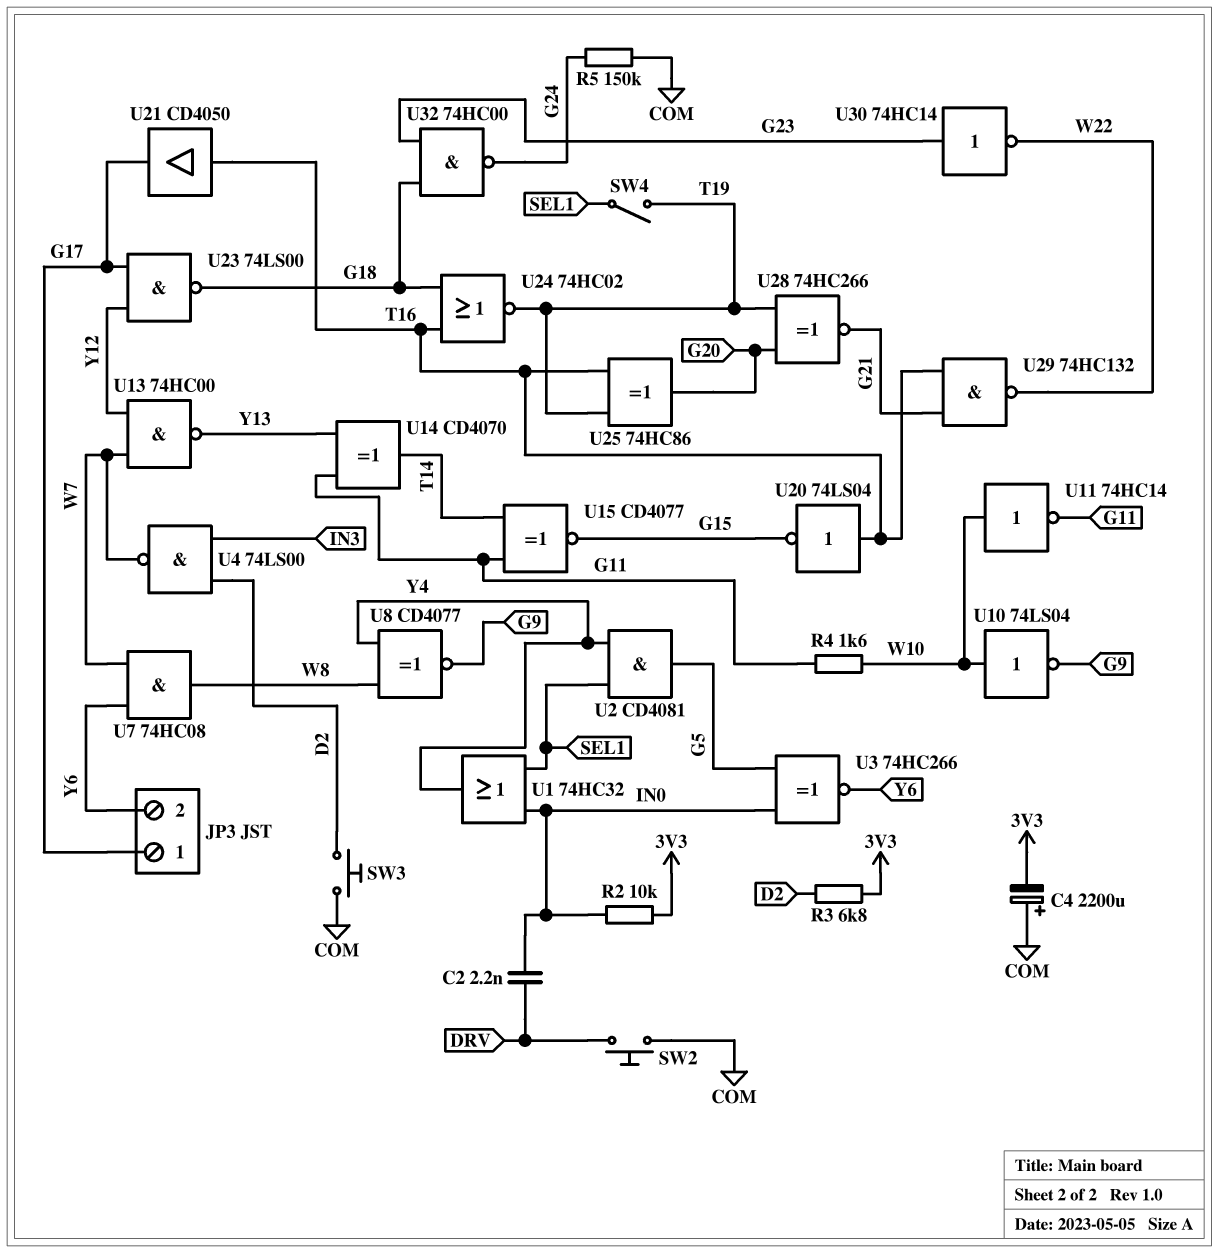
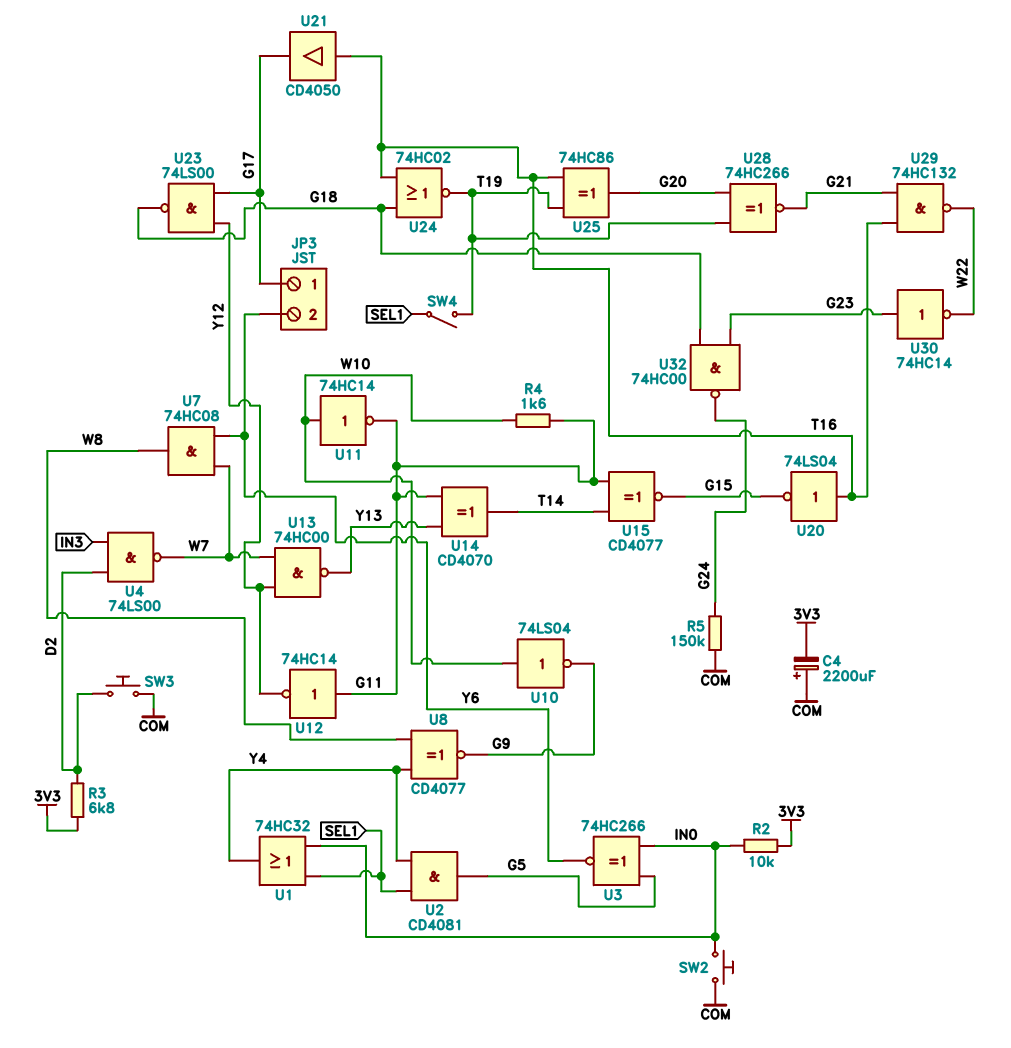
C2: 2.2nF (DRV, IN0) -> none
SW2: button (COM, DRV) -> button (COM, IN0)
U12: none -> NOT 74HC14 (in G11, out Y12)

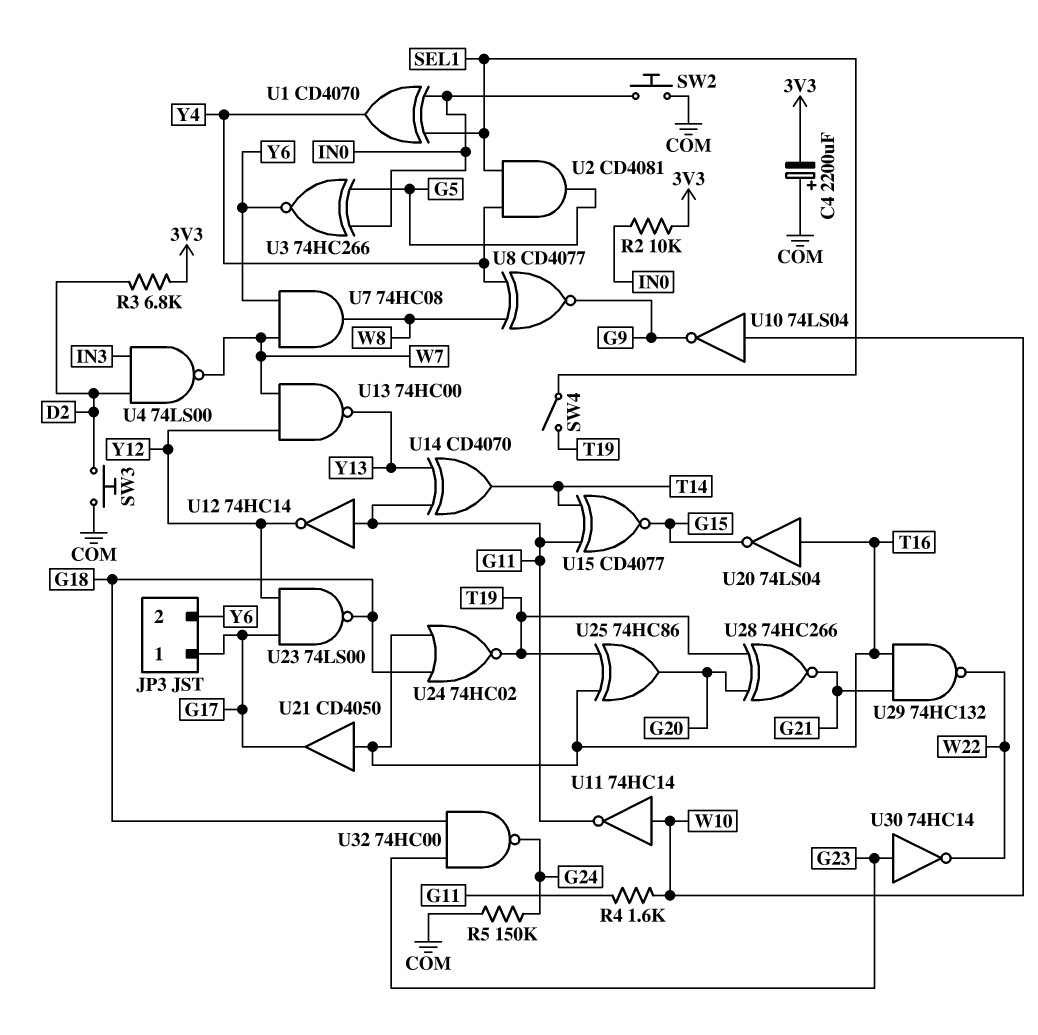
U1: OR 74HC32 (in IN0, in SEL1, out Y4) -> XOR CD4070 (in IN0, in SEL1, out Y4)

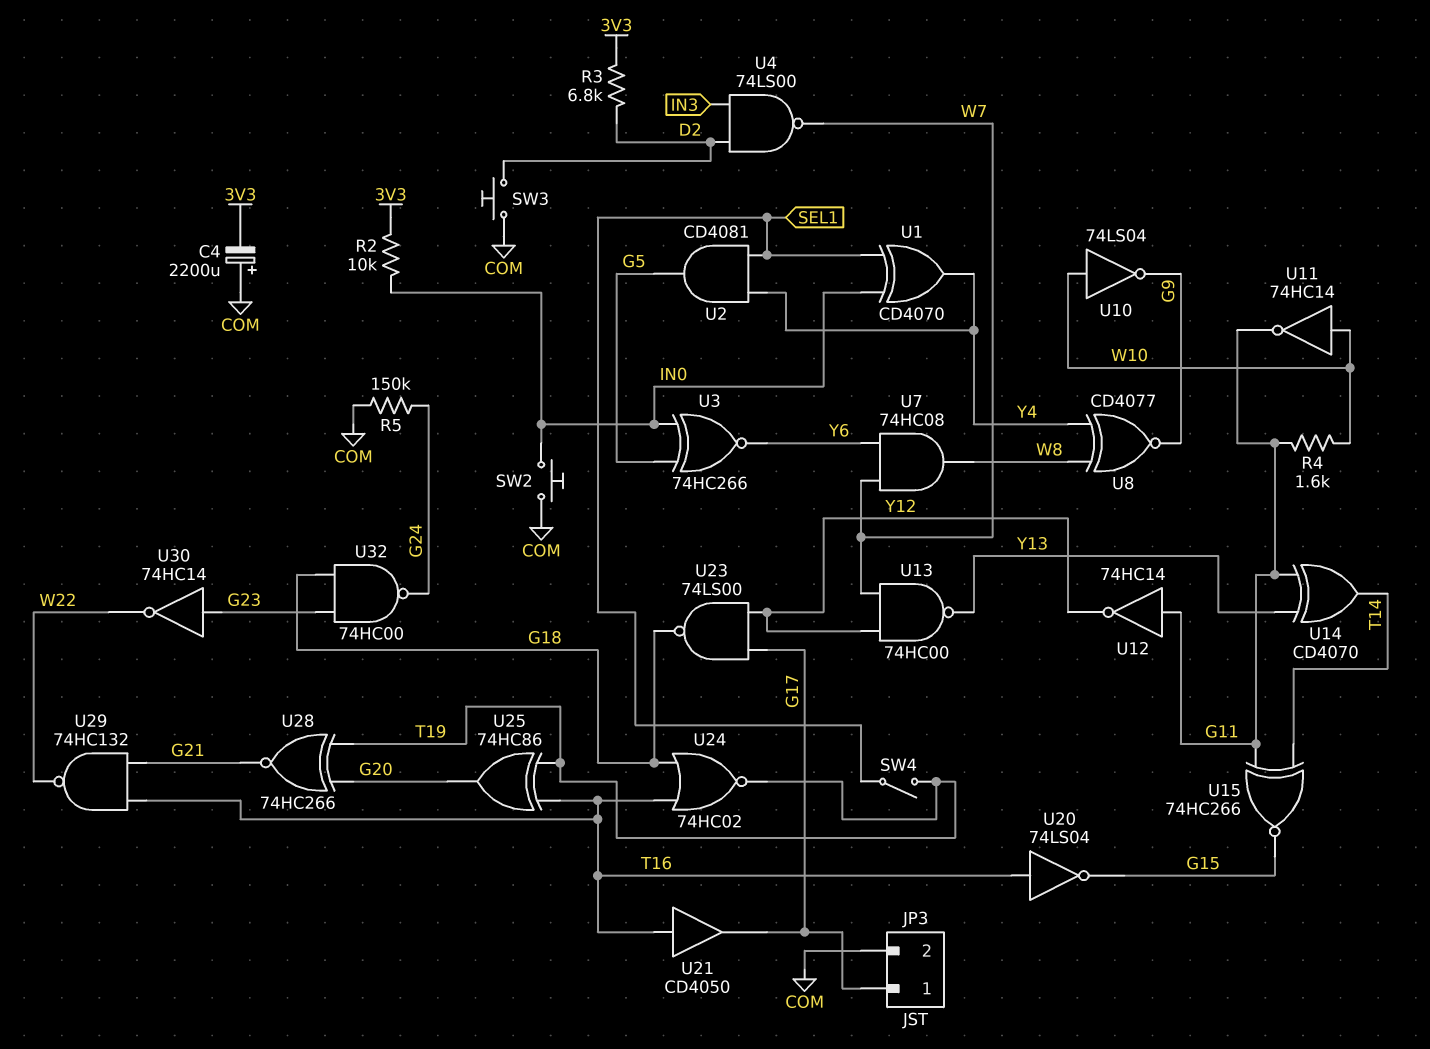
JP3 pin 2: Y6 -> COM
U15: XNOR CD4077 (in G11, in T14, out G15) -> XNOR 74HC266 (in G11, in T14, out G15)

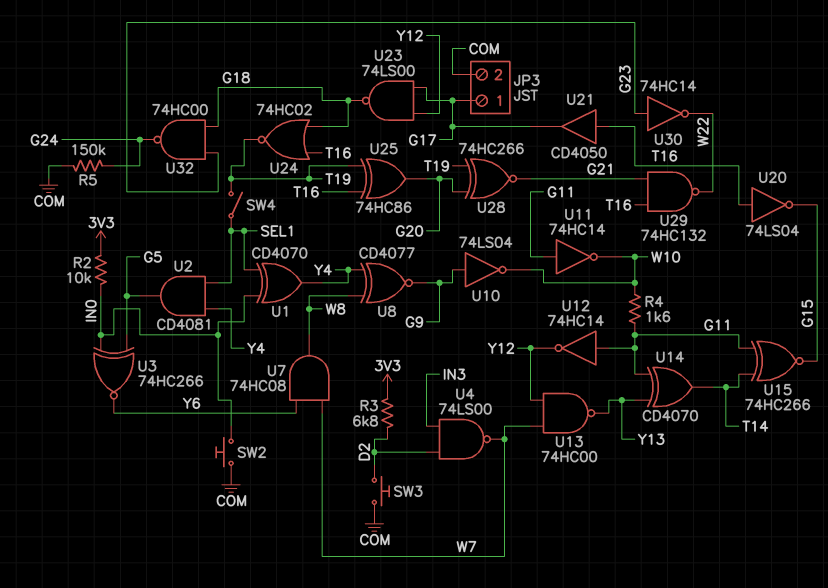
C4: 2200uF (plus COM, minus 3V3) -> none
U10: NOT 74LS04 (in W10, out G9) -> NOT 74LS04 (in G9, out W10)
U11: NOT 74HC14 (in W10, out G11) -> NOT 74HC14 (in G11, out W10)

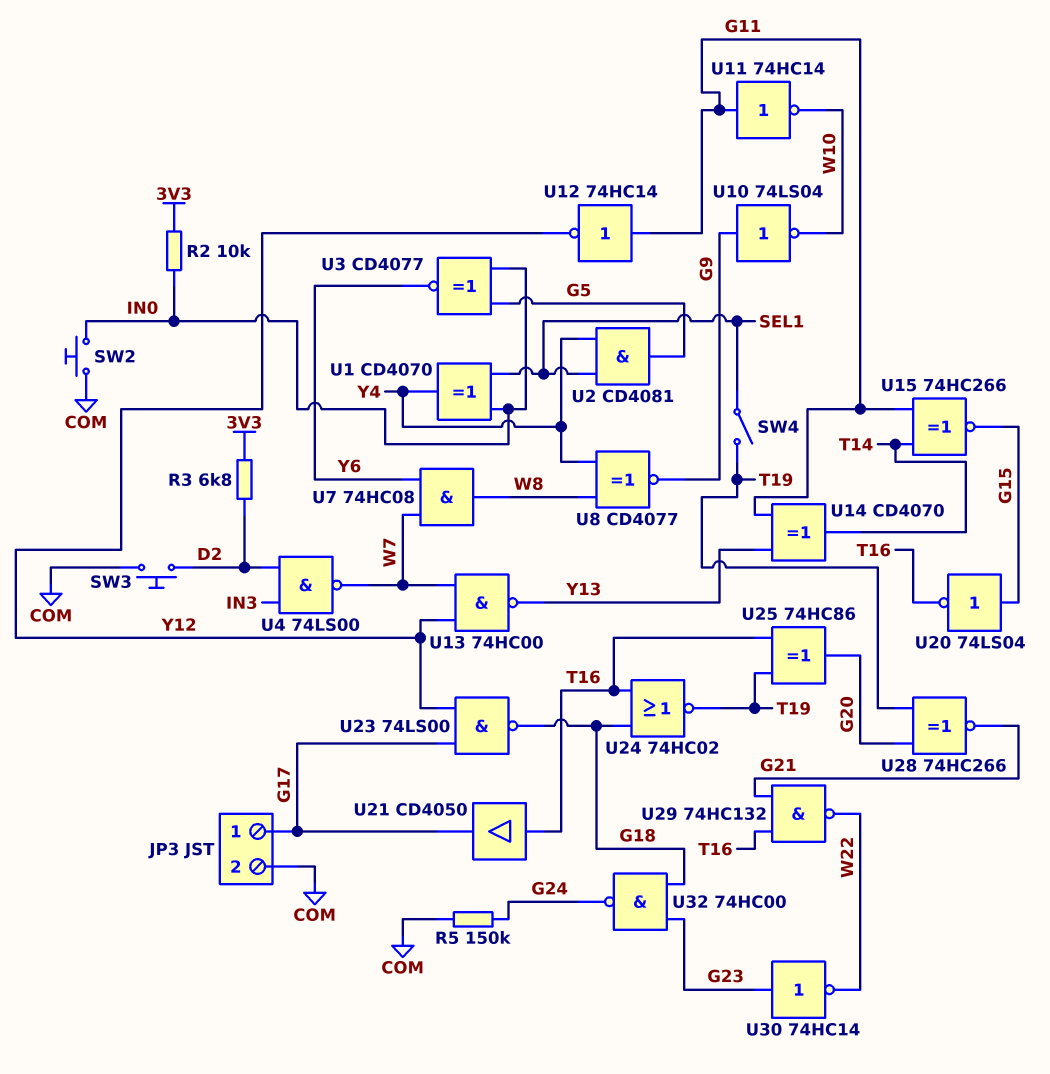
R4: 1.6k (G11, W10) -> none
U3: XNOR 74HC266 (in G5, in IN0, out Y6) -> XNOR CD4077 (in G5, in IN0, out Y6)
U20: NOT 74LS04 (in T16, out G15) -> NOT 74LS04 (in G15, out T16)

